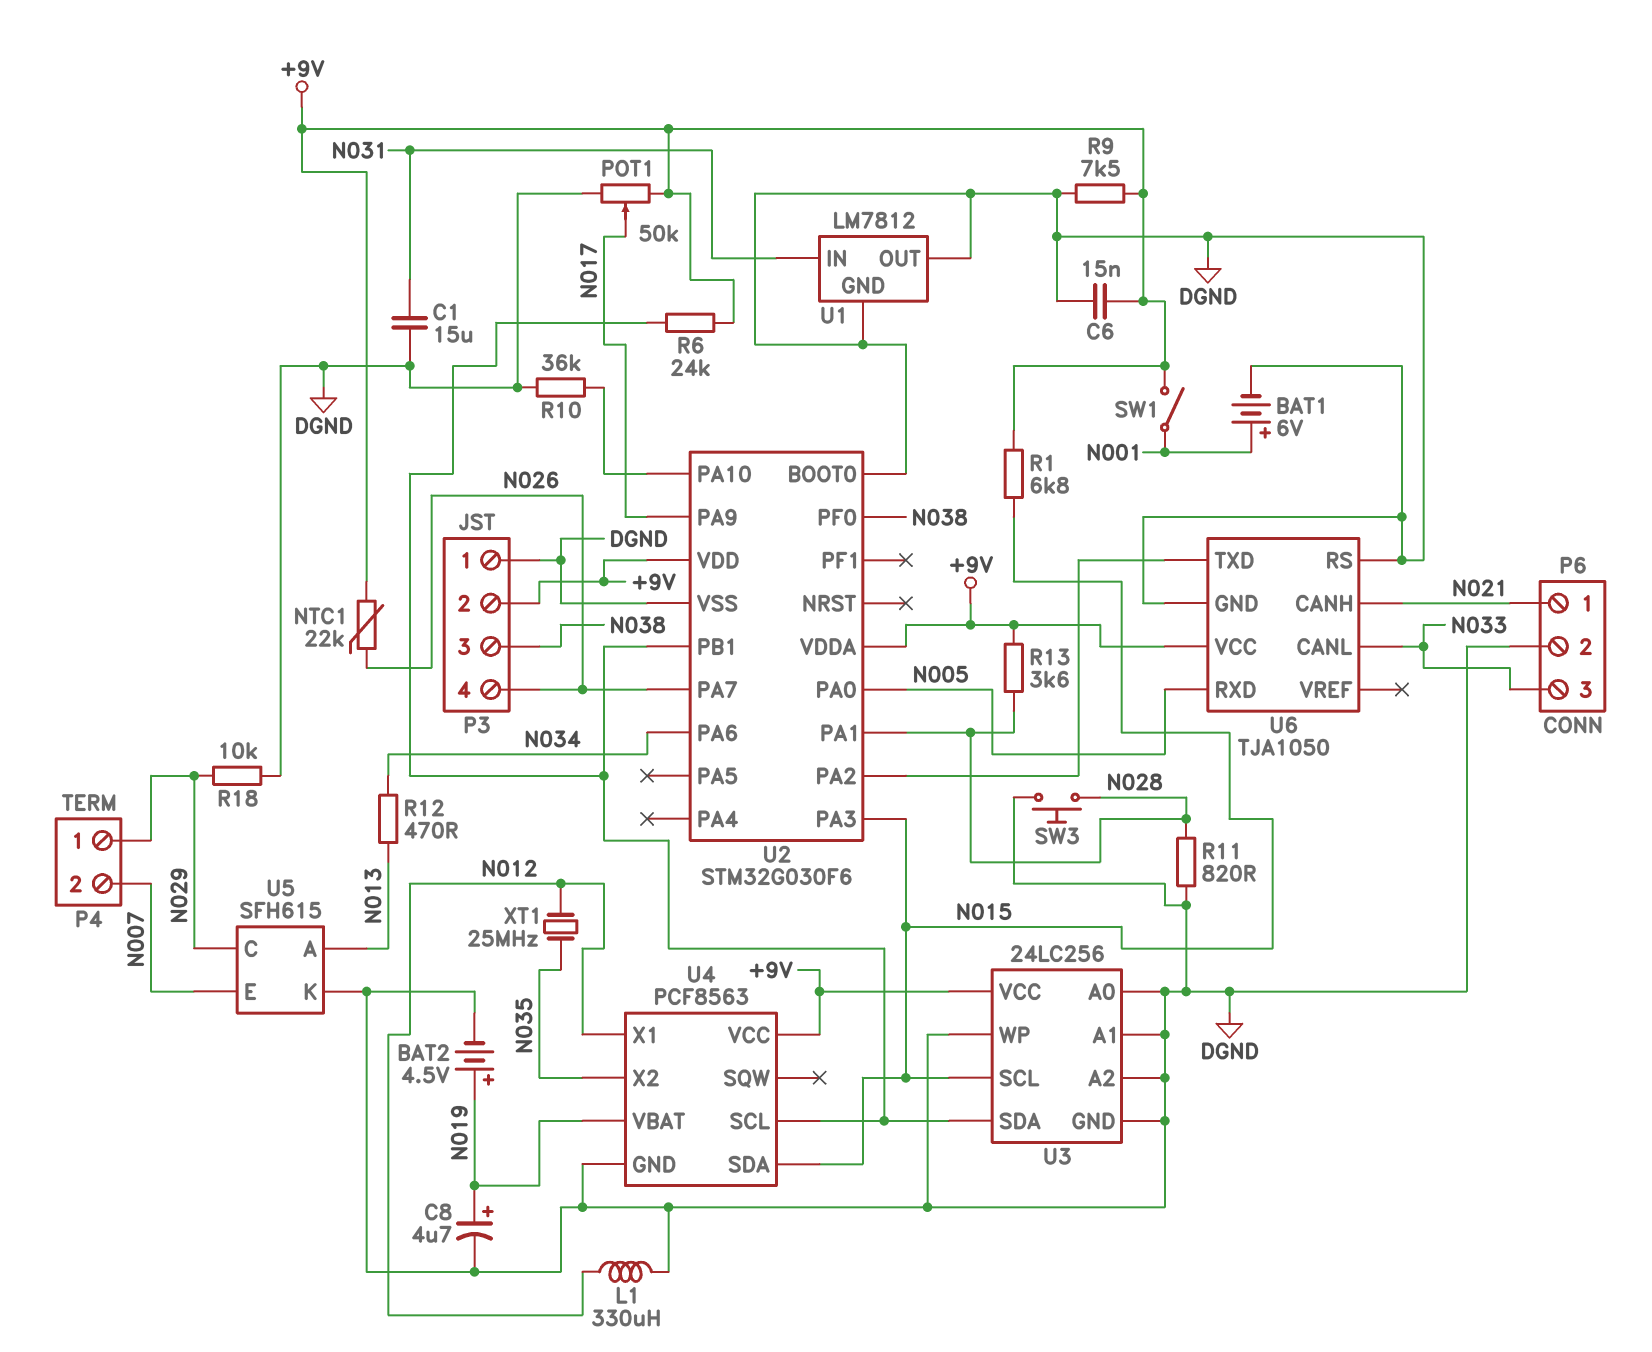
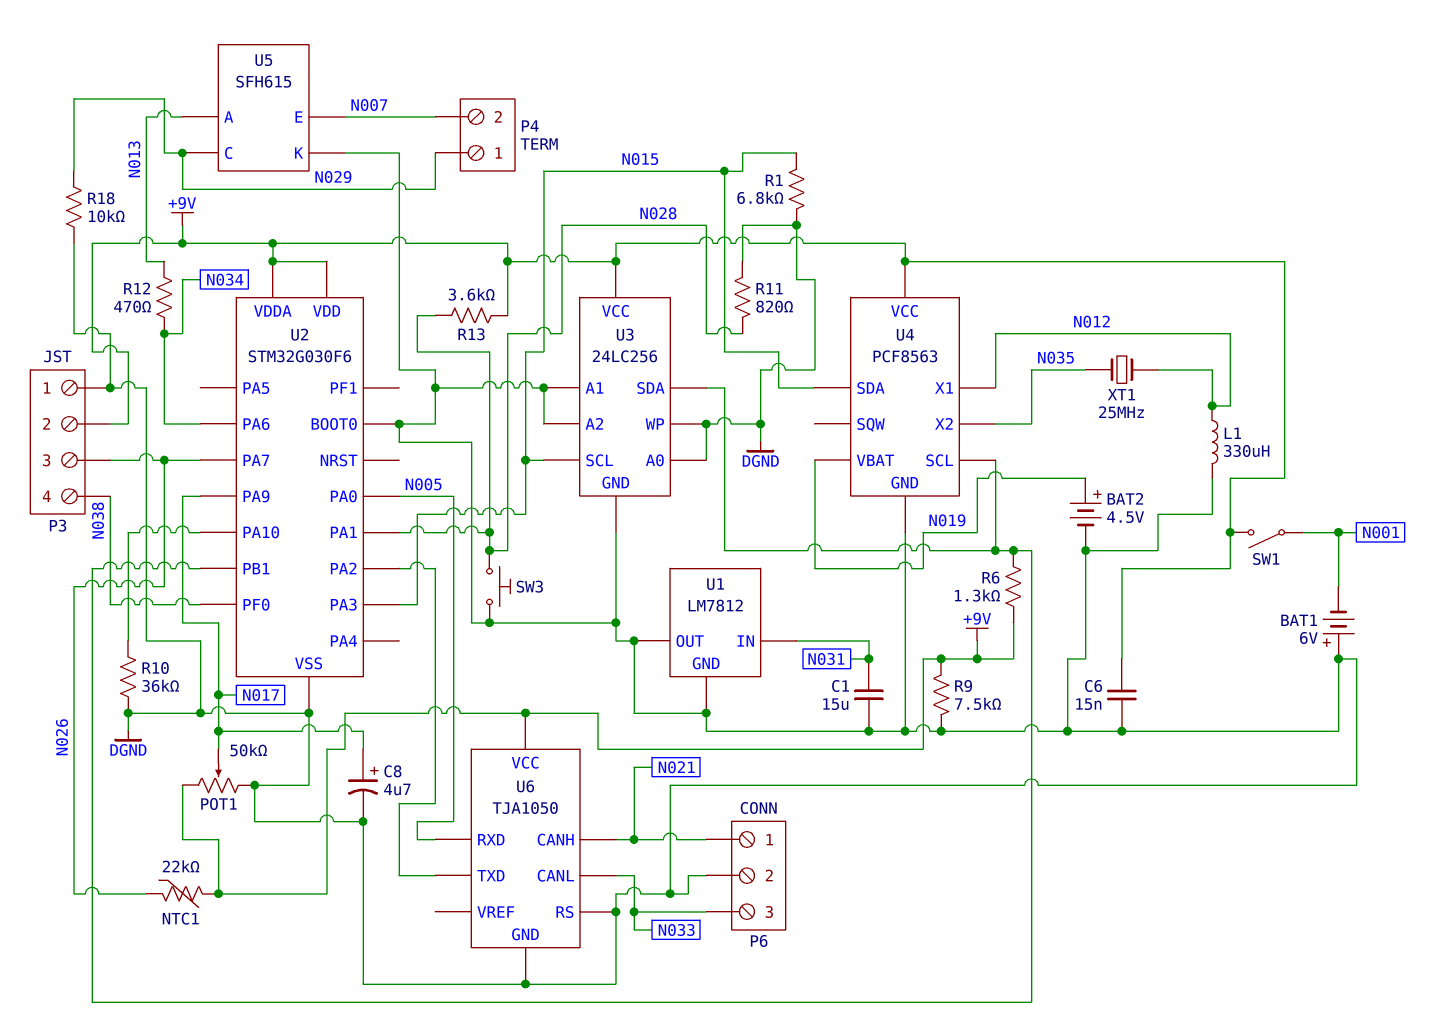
BAT1: 6V (plus N001, minus DGND) -> 6V (plus DGND, minus N001)
C8: 4.7uF (plus N019, minus DGND) -> 4.7uF (plus N017, minus DGND)
P3 pin 3: N038 -> N026
P3 pin 4: N026 -> N038
R1: 6.8k (+9V, N015) -> 6.8k (DGND, N015)
R6: 24k (+9V, U2/PB1) -> 1.3k (+9V, U2/PB1)

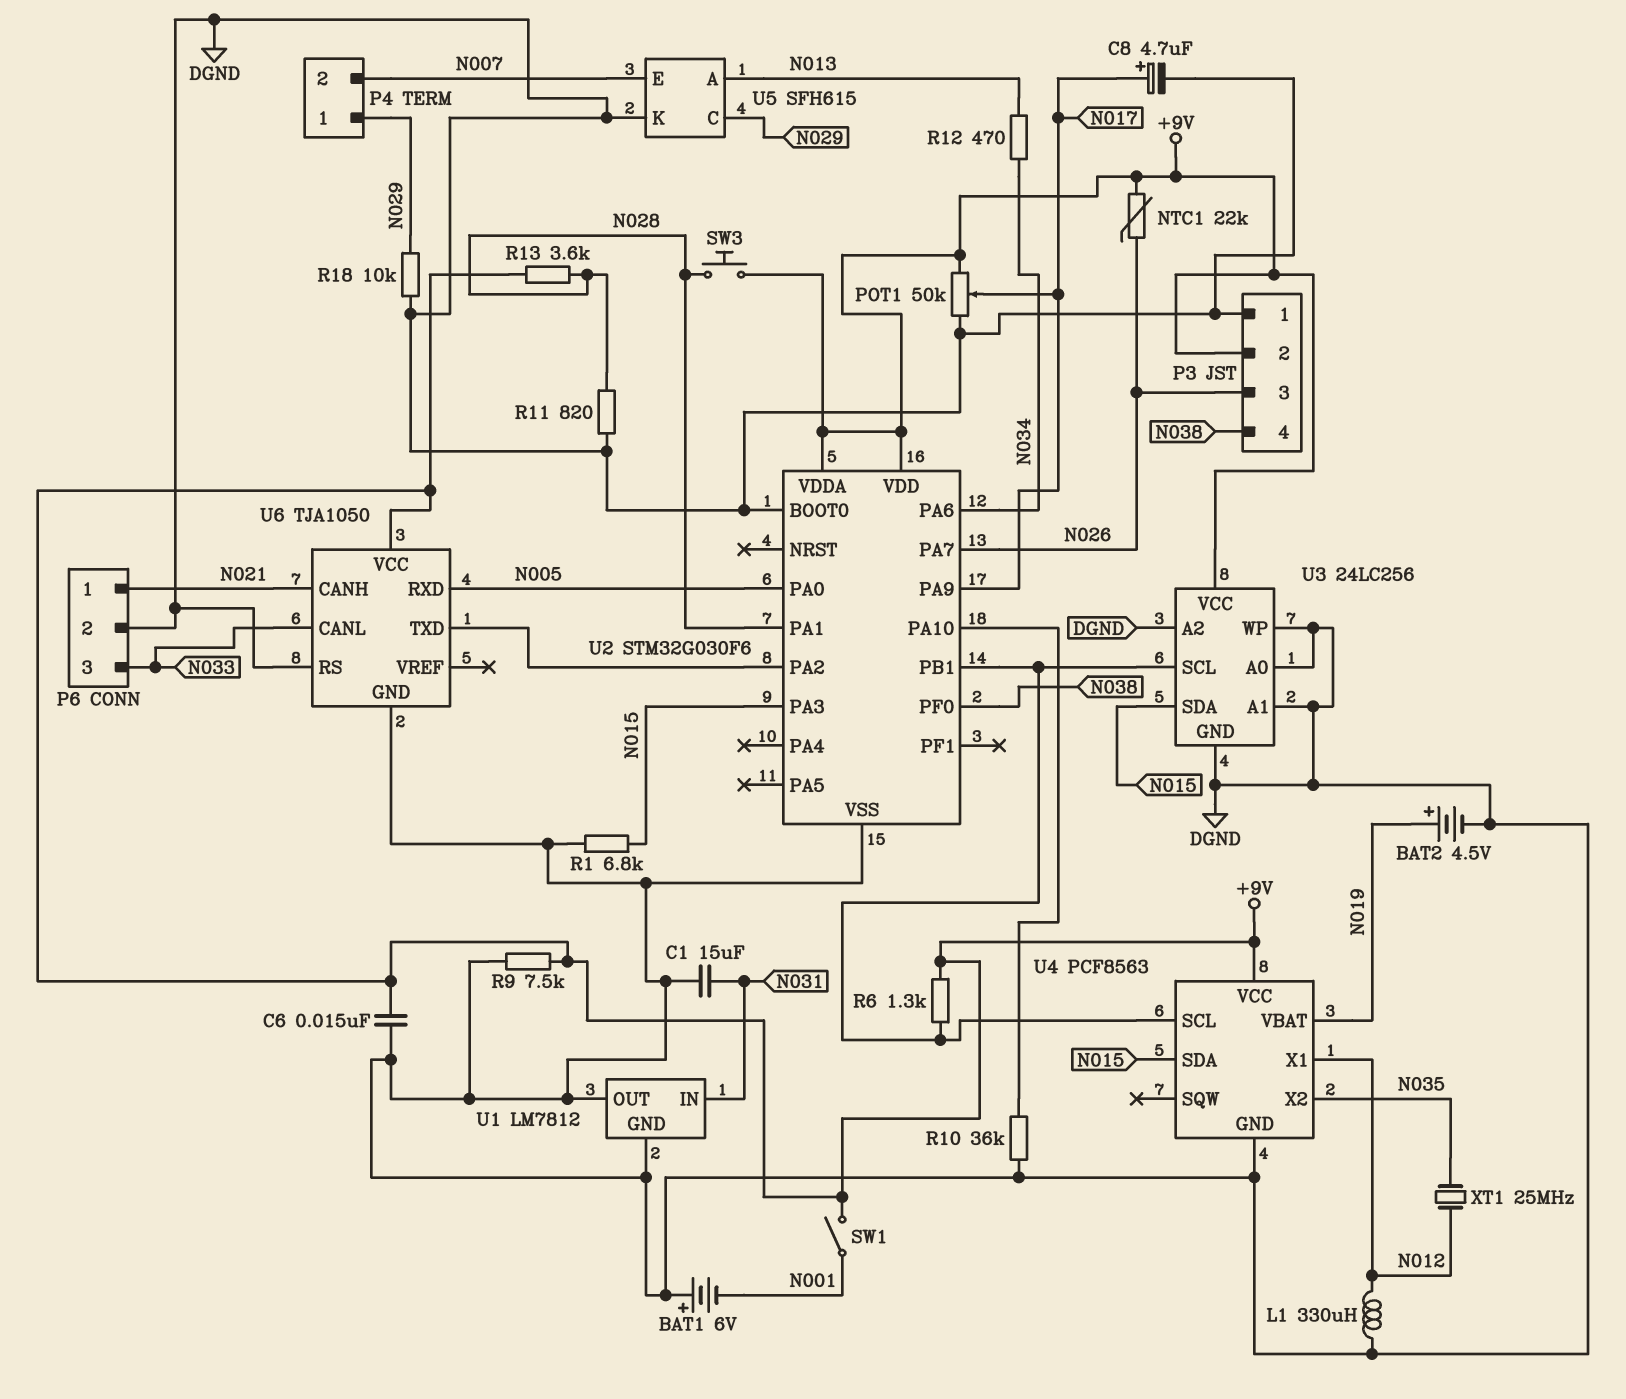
SW3: button (DGND, N028) -> button (+9V, N028)
U3 pin SCL: N015 -> U2/PB1
U3 pin SDA: U2/PB1 -> N015

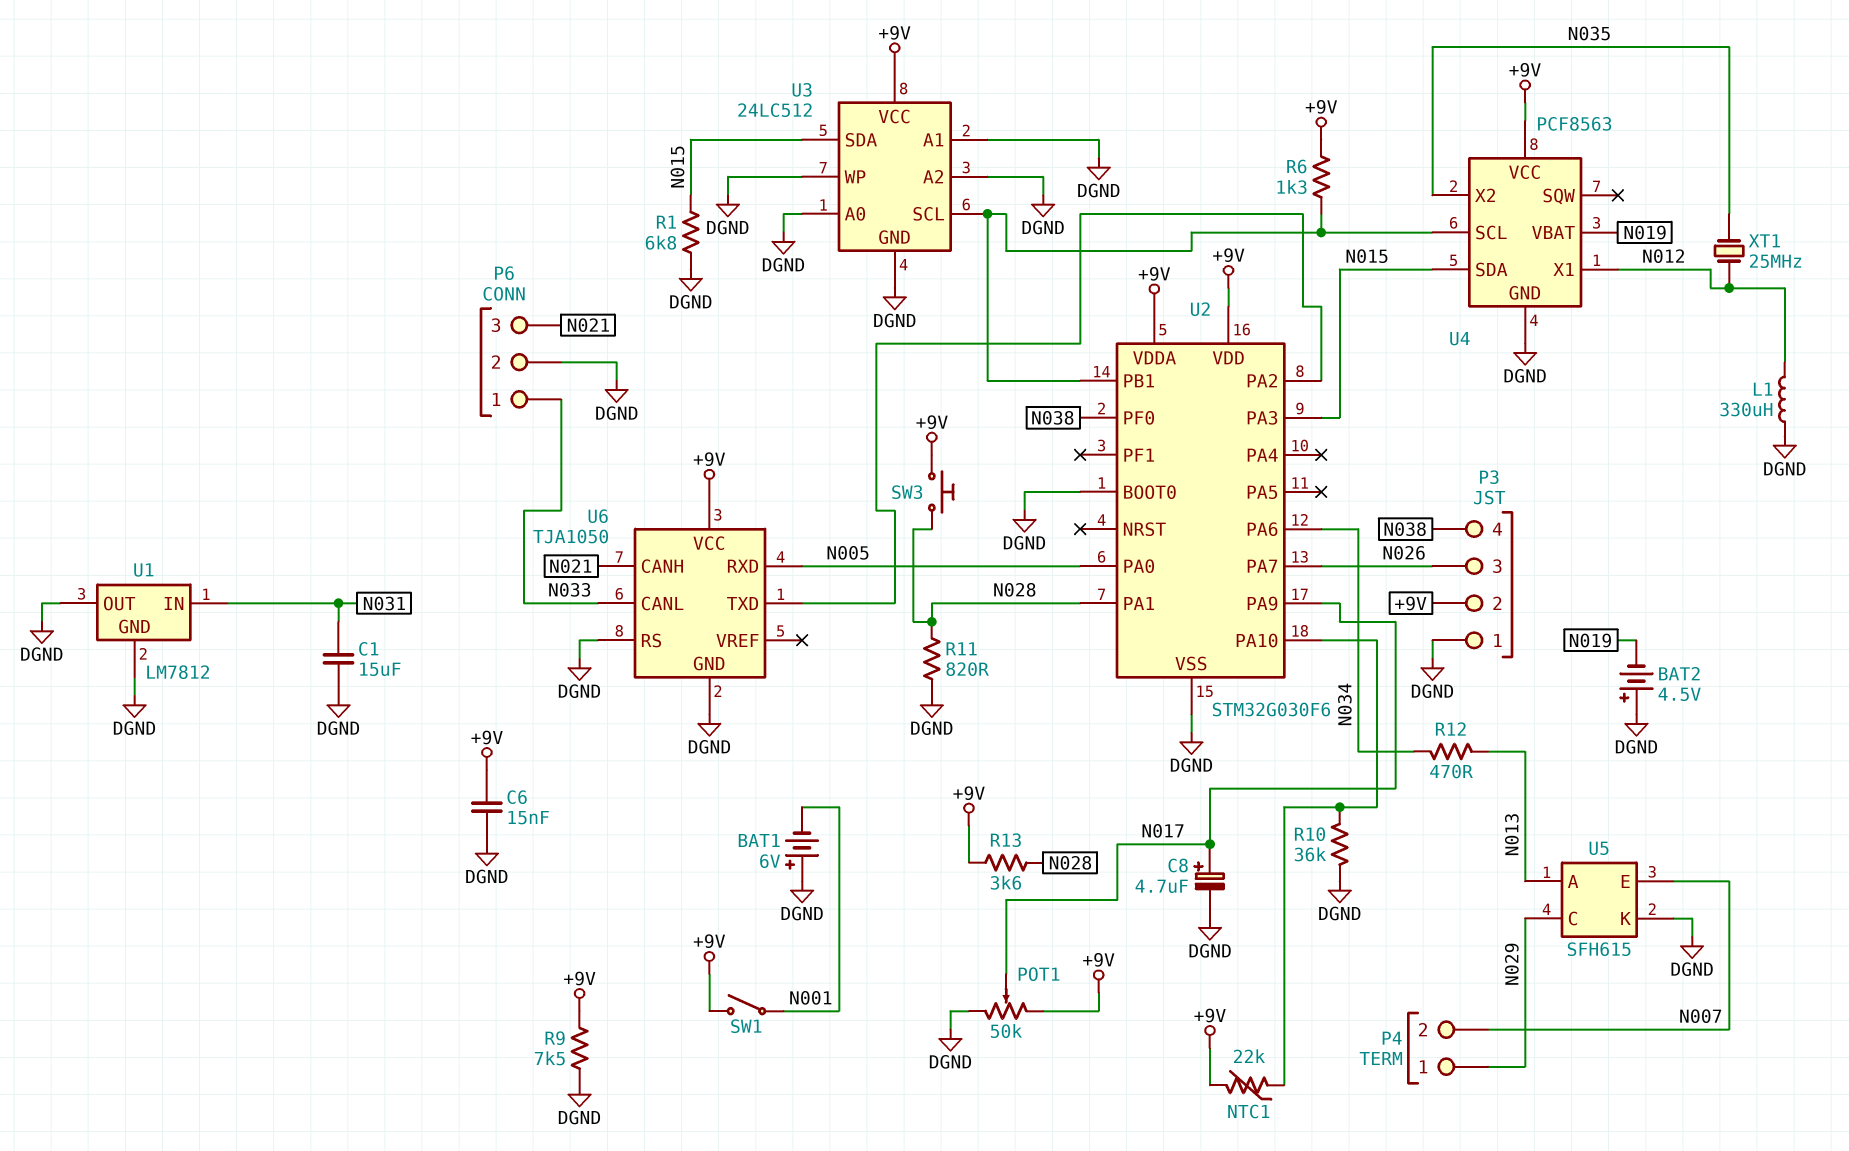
BAT2: 4.5V (plus N019, minus DGND) -> 4.5V (plus DGND, minus N019)
NTC1: 22k (+9V, N026) -> 22k (+9V, U2/PA10)
P6 pin 1: N021 -> N033
P6 pin 3: N033 -> N021
R18: 10k (DGND, N029) -> none
U3: 24LC256 -> 24LC512

